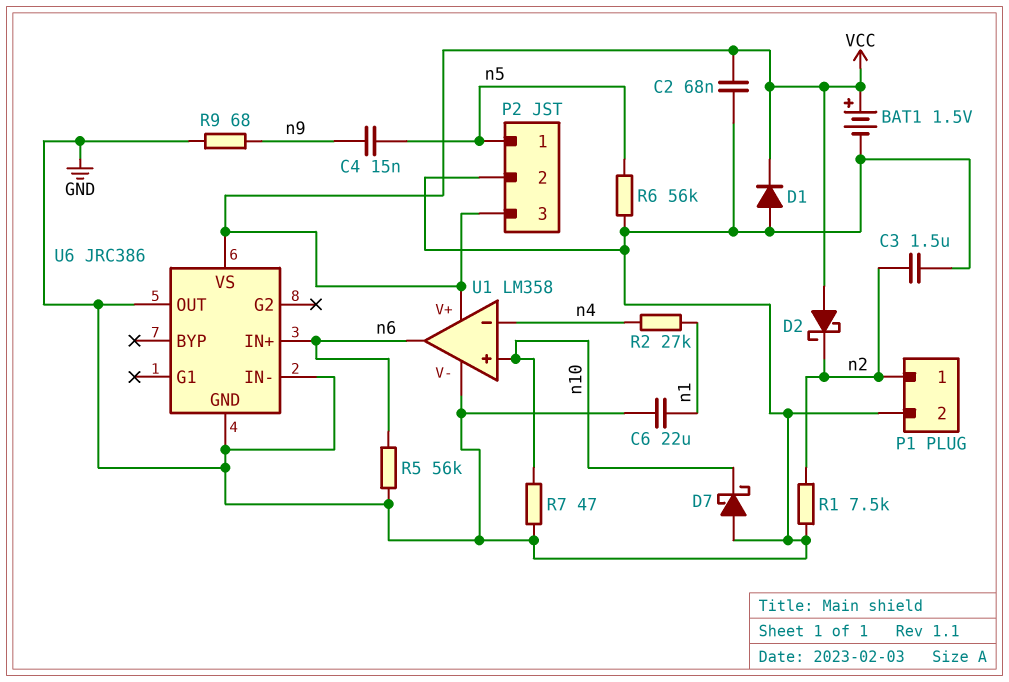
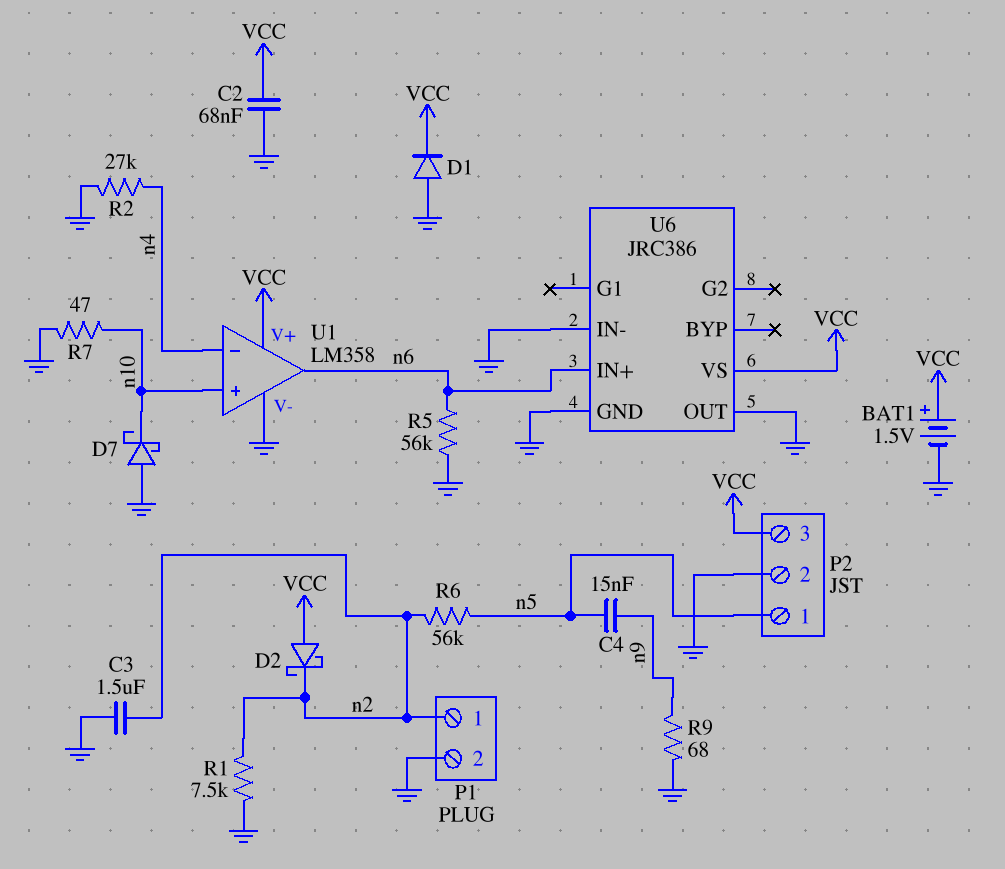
C6: 22uF (GND, n1) -> none
R2: 27k (n1, n4) -> 27k (GND, n4)
R6: 56k (GND, n5) -> 56k (n2, n5)

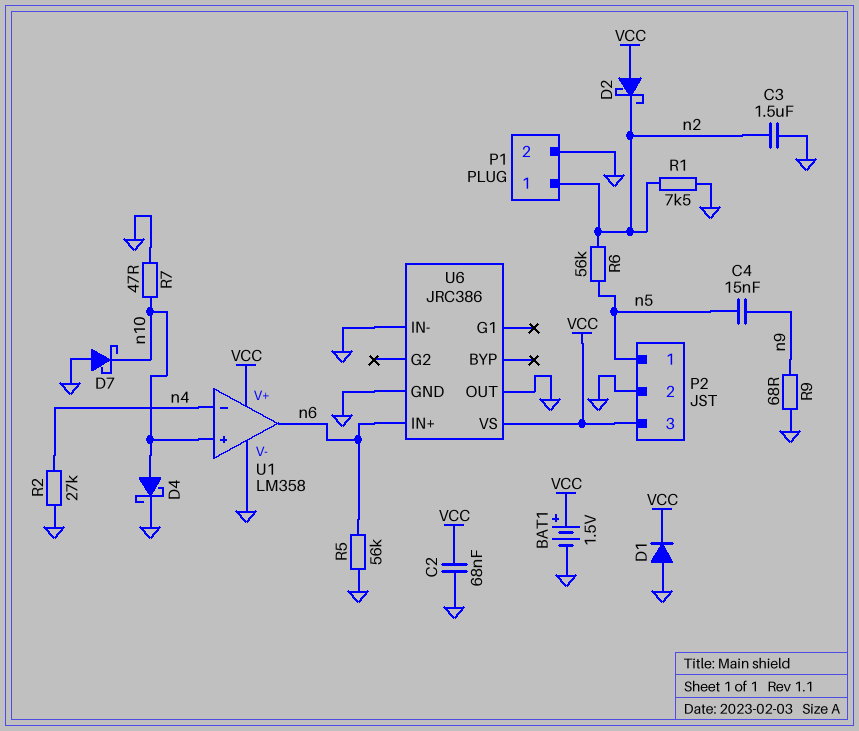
D4: none -> schottky (A n10, K GND)

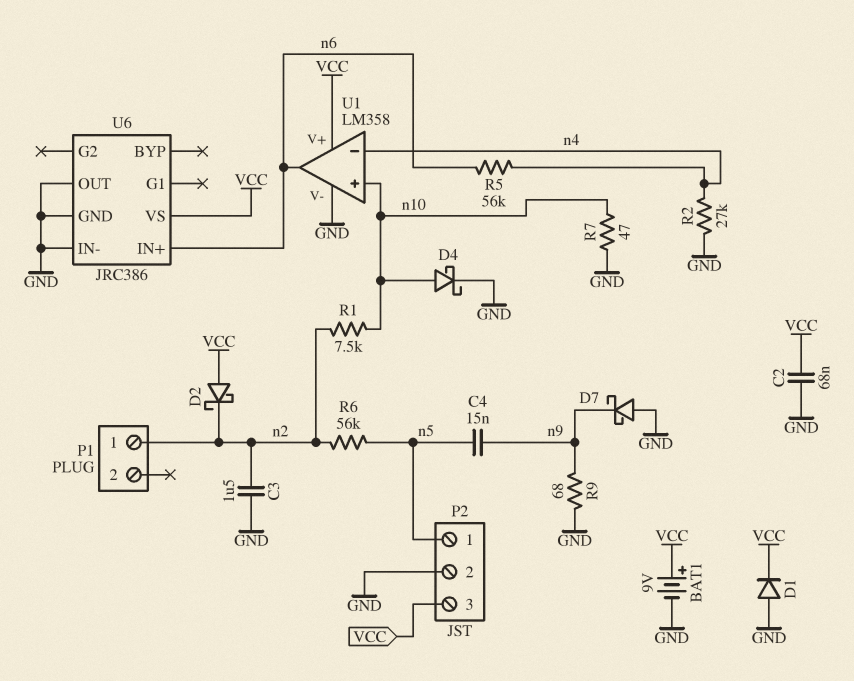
BAT1: 1.5V (plus VCC, minus GND) -> 9V (plus VCC, minus GND)
D7: schottky (A GND, K n10) -> schottky (A GND, K n9)
P1 pin 2: GND -> none
R1: 7.5k (GND, n2) -> 7.5k (n2, n10)
R5: 56k (GND, n6) -> 56k (n4, n6)

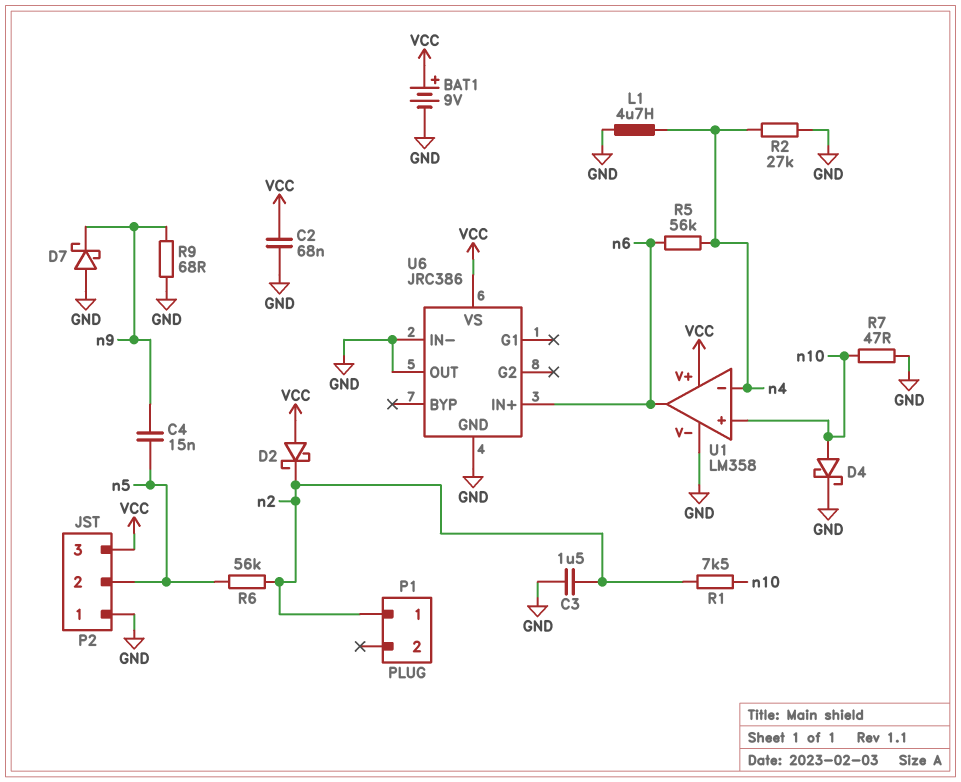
D1: diode (A GND, K VCC) -> none
L1: none -> 4.7uH (GND, n4)
P2 pin 1: n5 -> GND
P2 pin 2: GND -> n5

